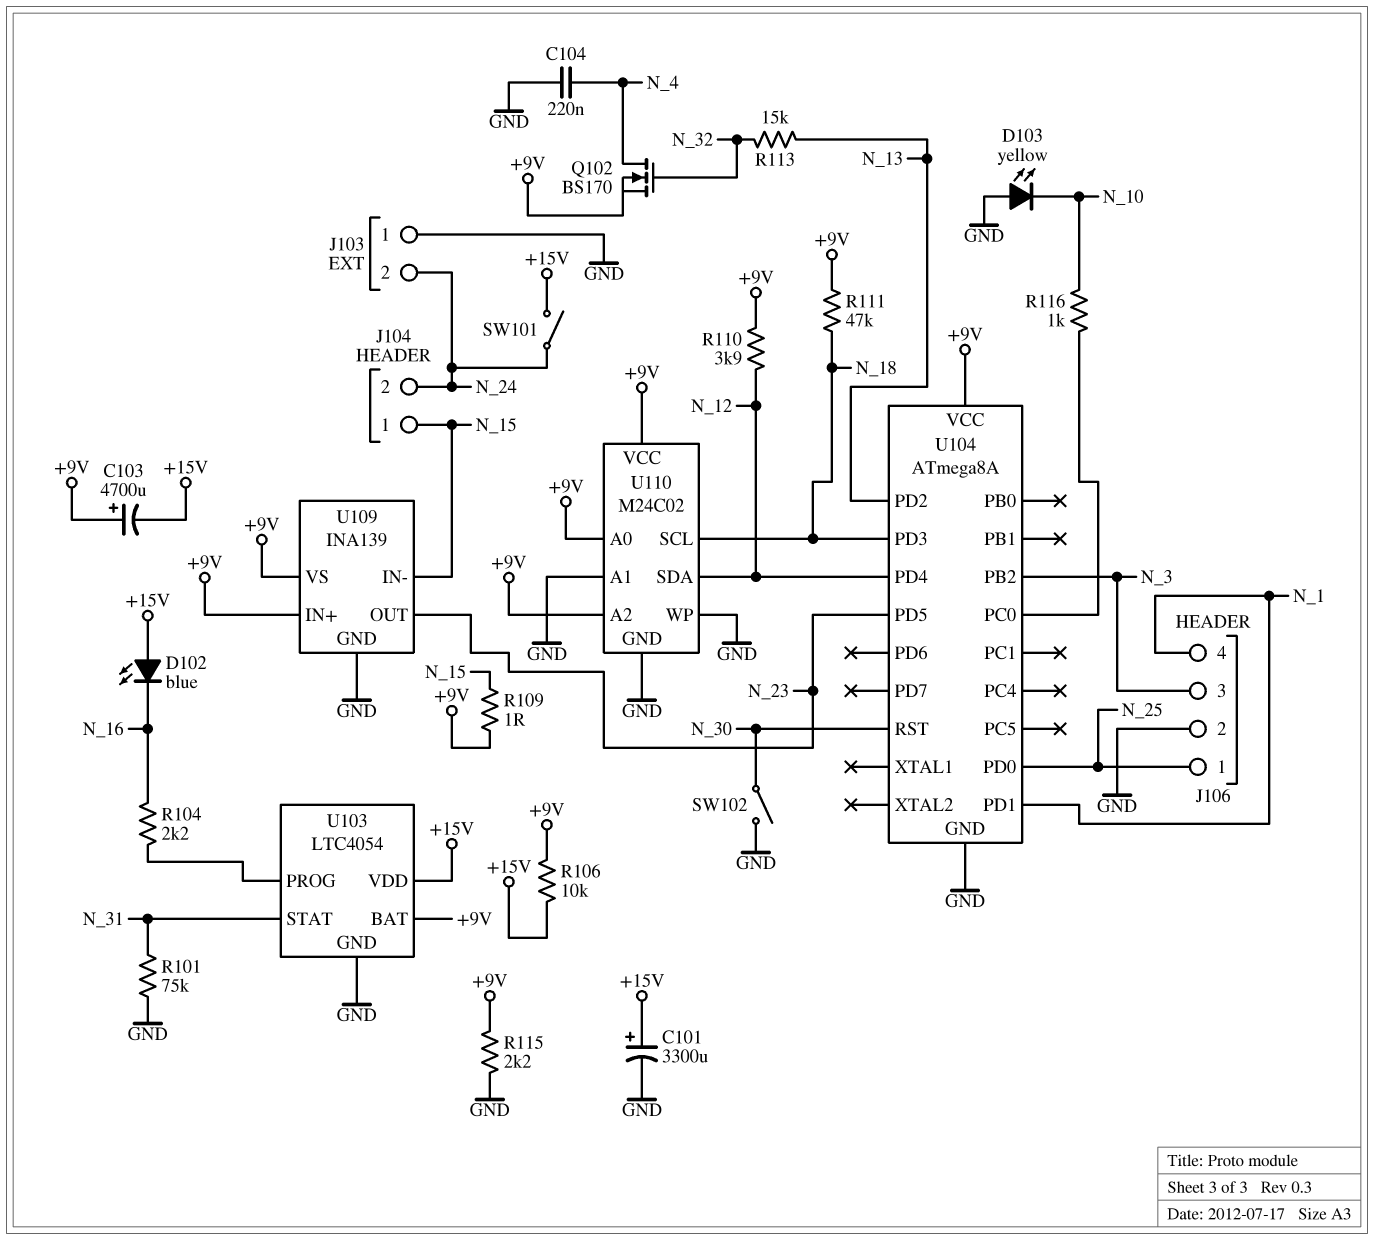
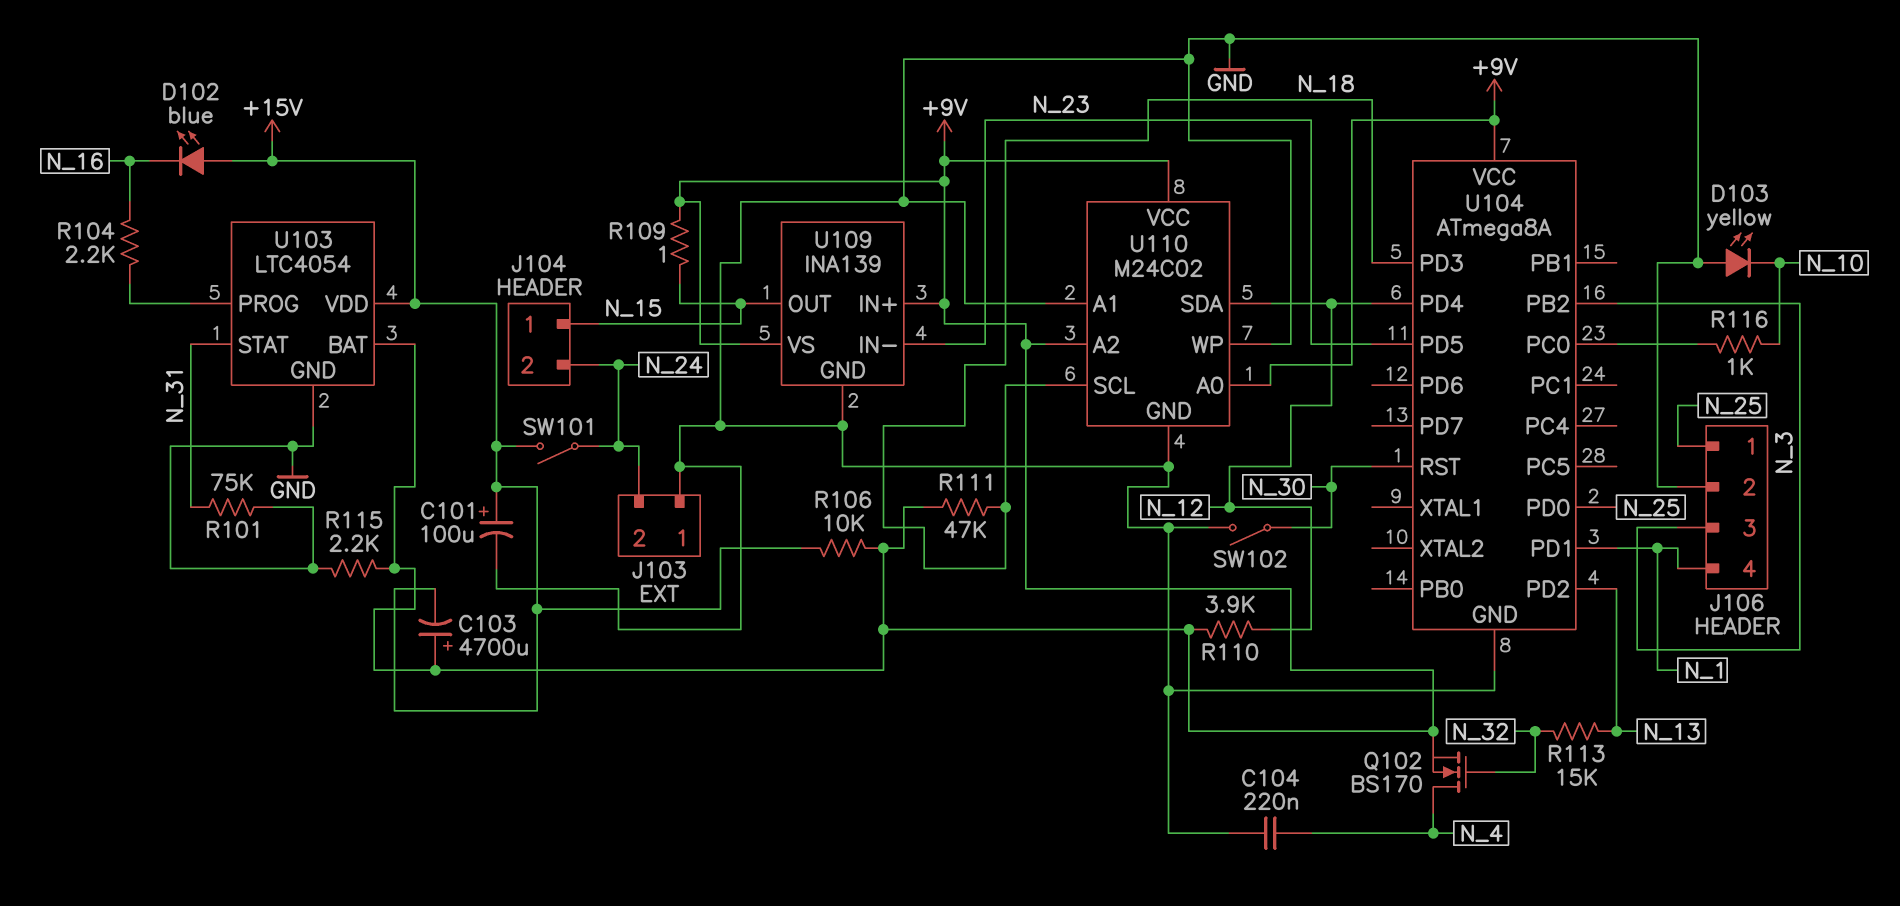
C101: 3300uF (plus +15V, minus GND) -> 100uF (plus +15V, minus GND)
U109 pin IN-: N_15 -> N_23
U109 pin OUT: N_23 -> N_15

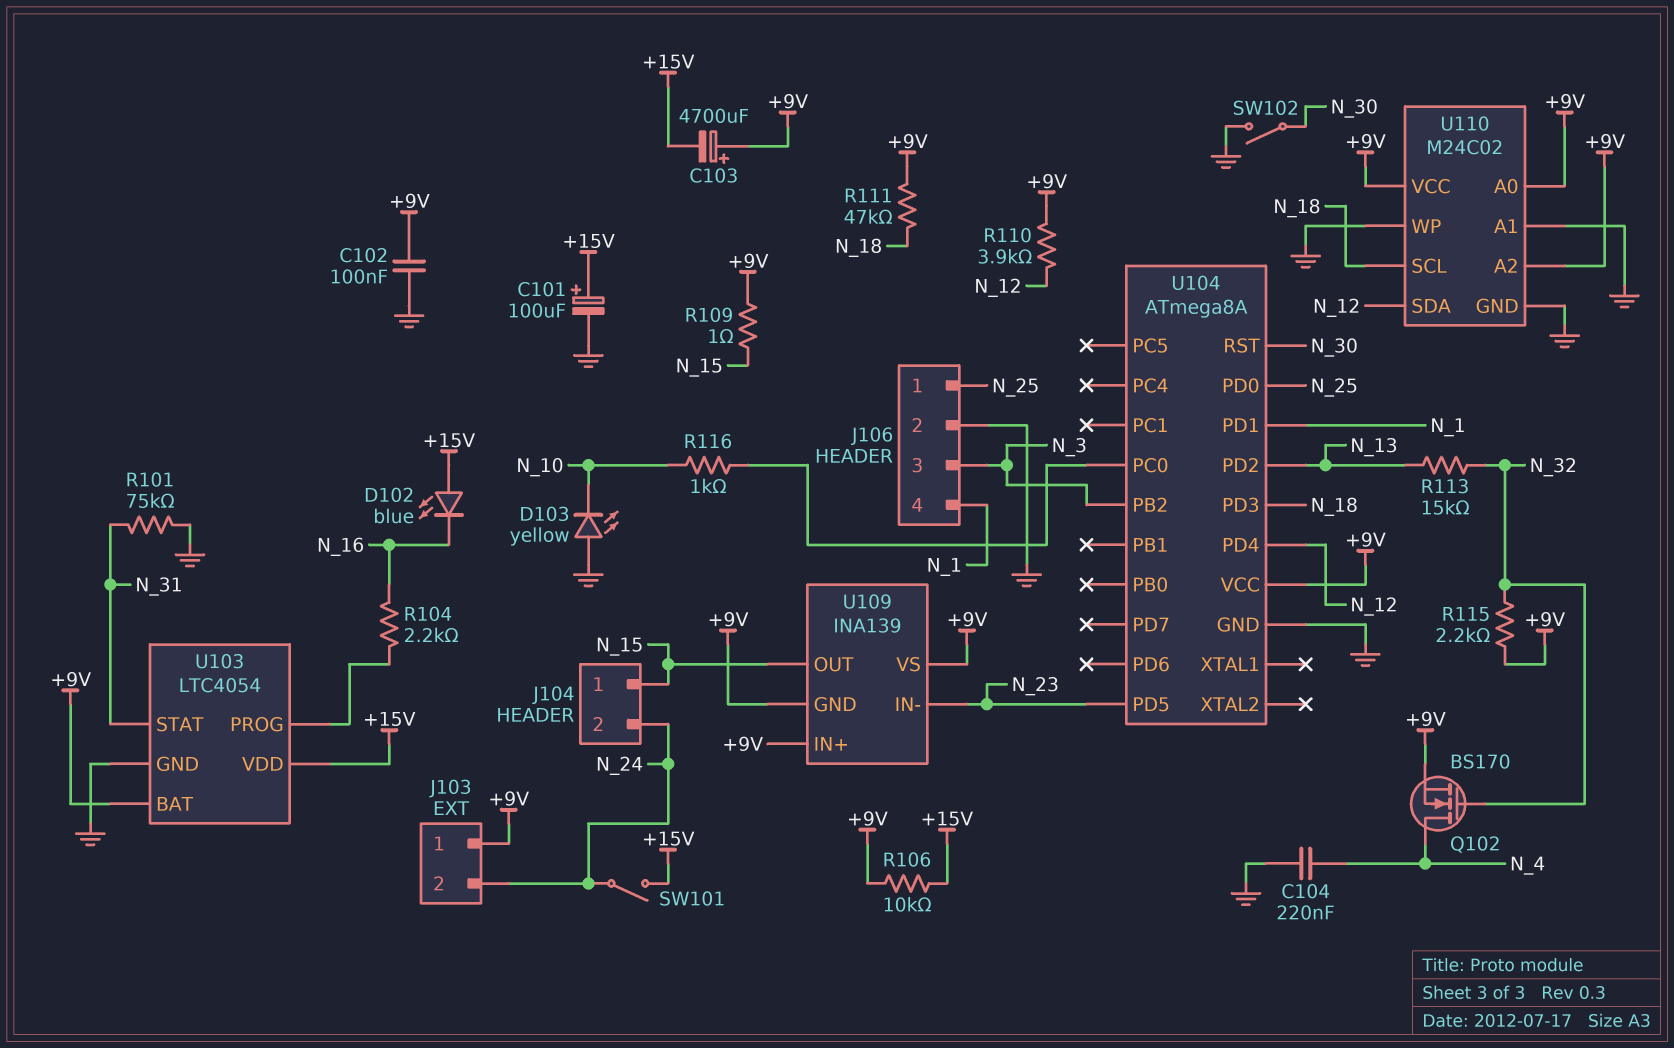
C102: none -> 100nF (+9V, GND)
J103 pin 1: GND -> +9V
R115: 2.2k (+9V, GND) -> 2.2k (+9V, N_32)
U109 pin GND: GND -> +9V

